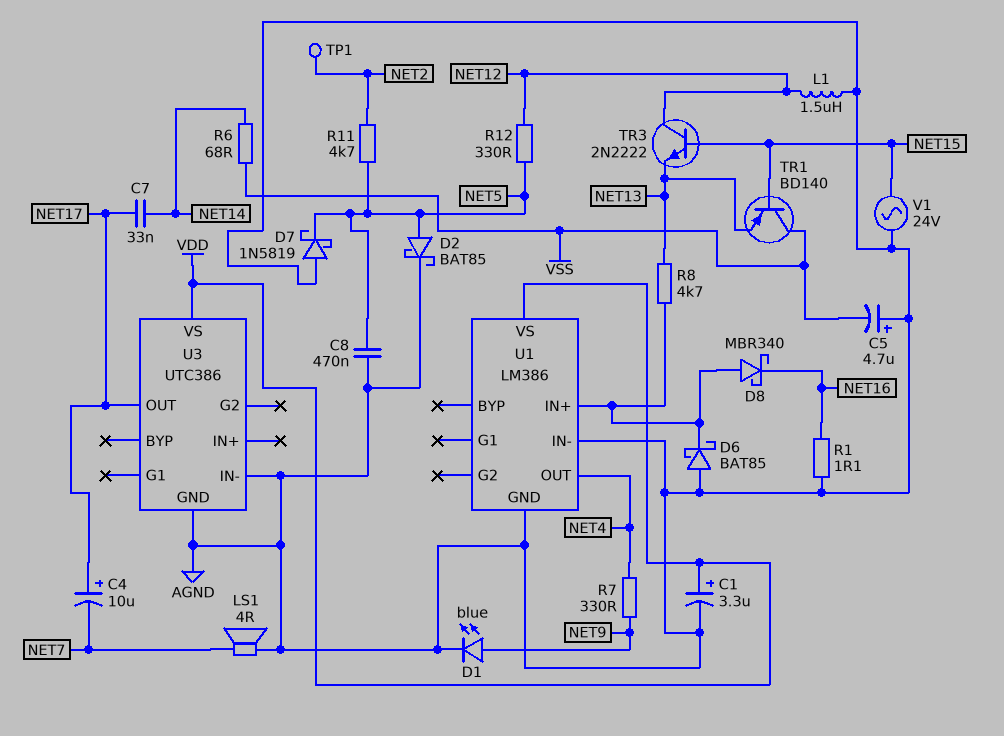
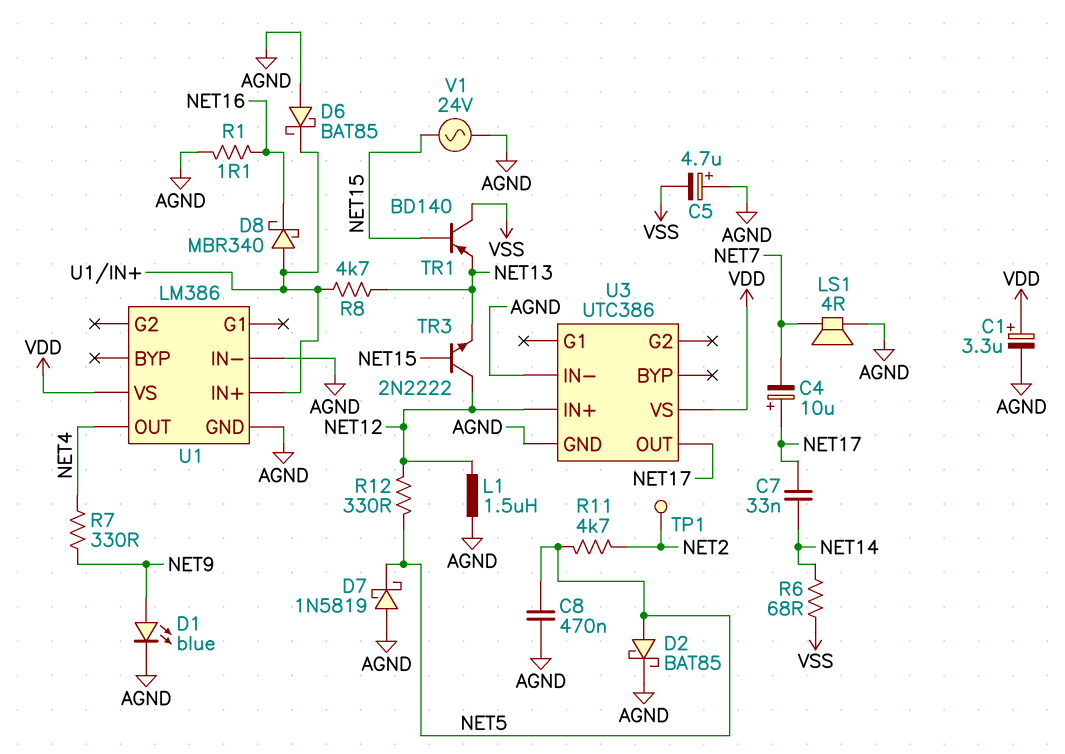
U3 pin IN+: none -> NET12

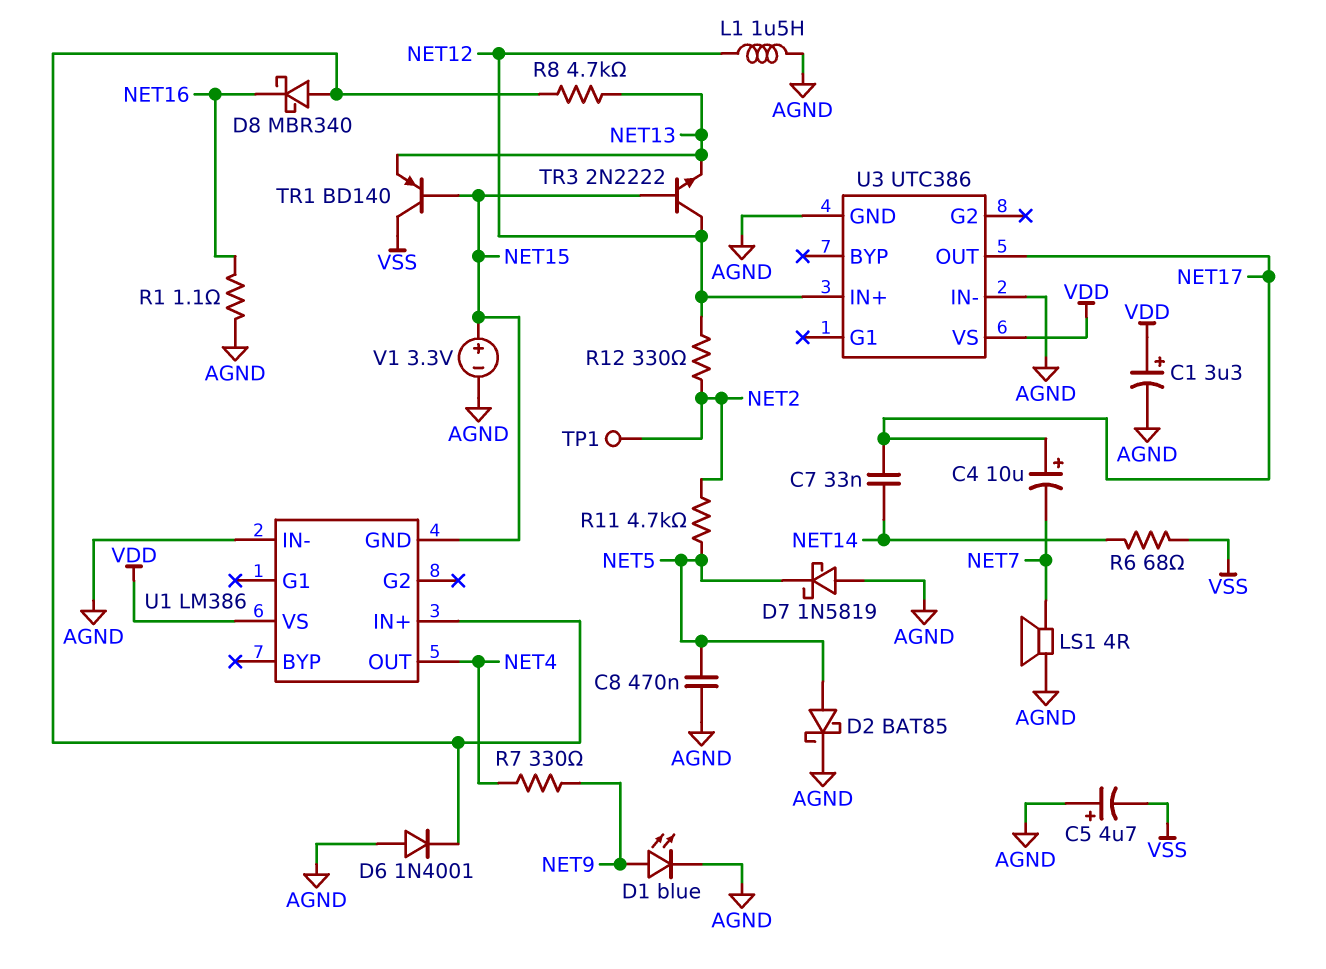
D6: schottky BAT85 (A AGND, K U1/IN+) -> diode 1N4001 (A AGND, K U1/IN+)
R12: 330 (NET5, NET12) -> 330 (NET2, NET12)
U1 pin GND: AGND -> NET15
V1: AC 24V (AGND, NET15) -> 3.3V (plus NET15, minus AGND)

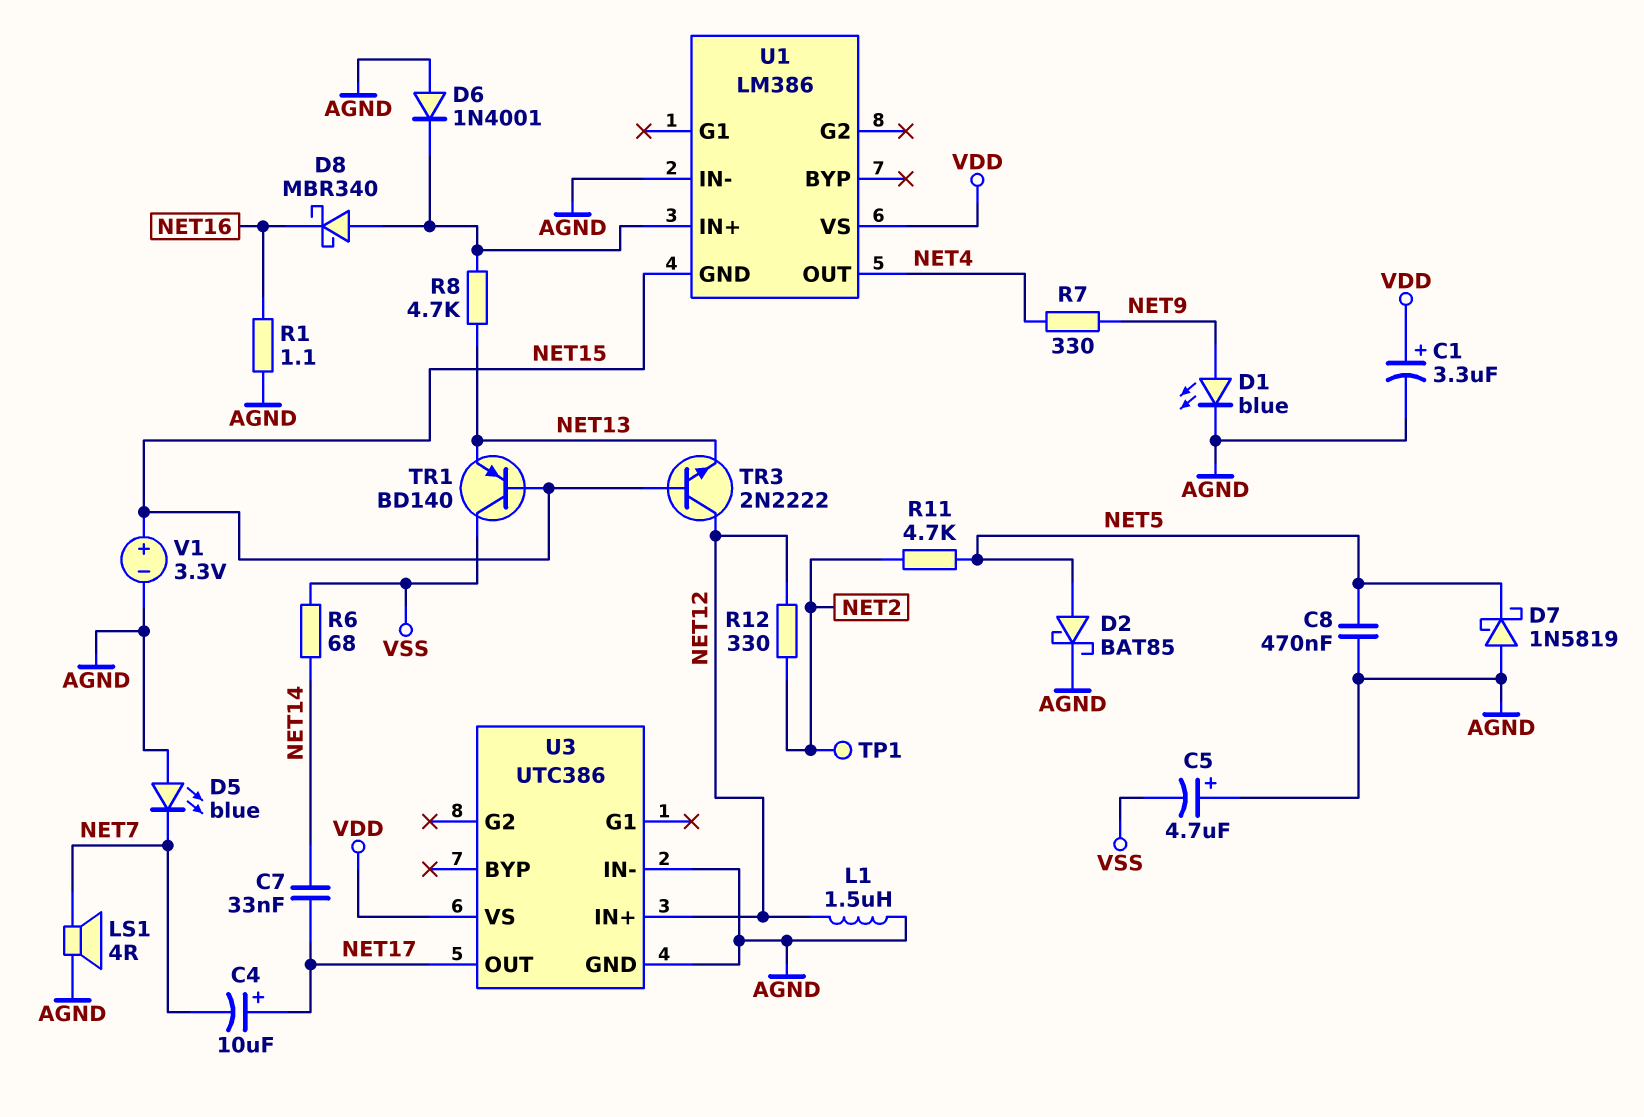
D5: none -> LED blue (A AGND, K NET7)

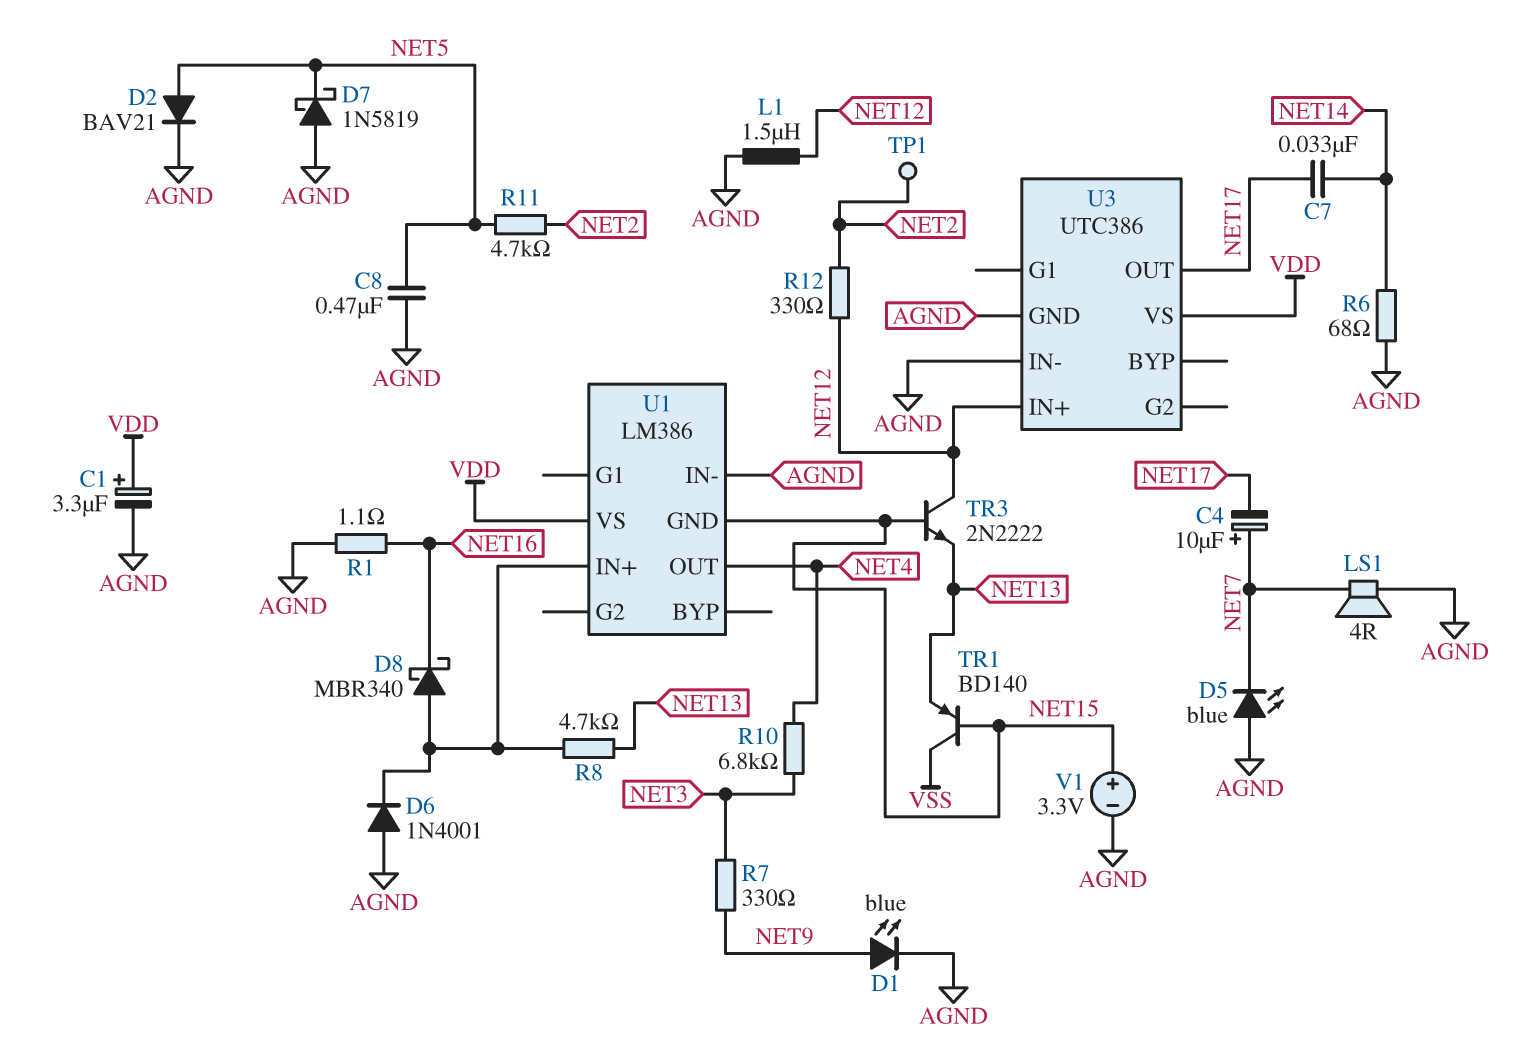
C4: 10uF (plus NET17, minus NET7) -> 10uF (plus NET7, minus NET17)
C5: 4.7uF (plus AGND, minus VSS) -> none
D2: schottky BAT85 (A NET5, K AGND) -> diode BAV21 (A NET5, K AGND)
R6: 68 (NET14, VSS) -> 68 (AGND, NET14)
R7: 330 (NET4, NET9) -> 330 (NET3, NET9)
R10: none -> 6.8k (NET3, NET4)

